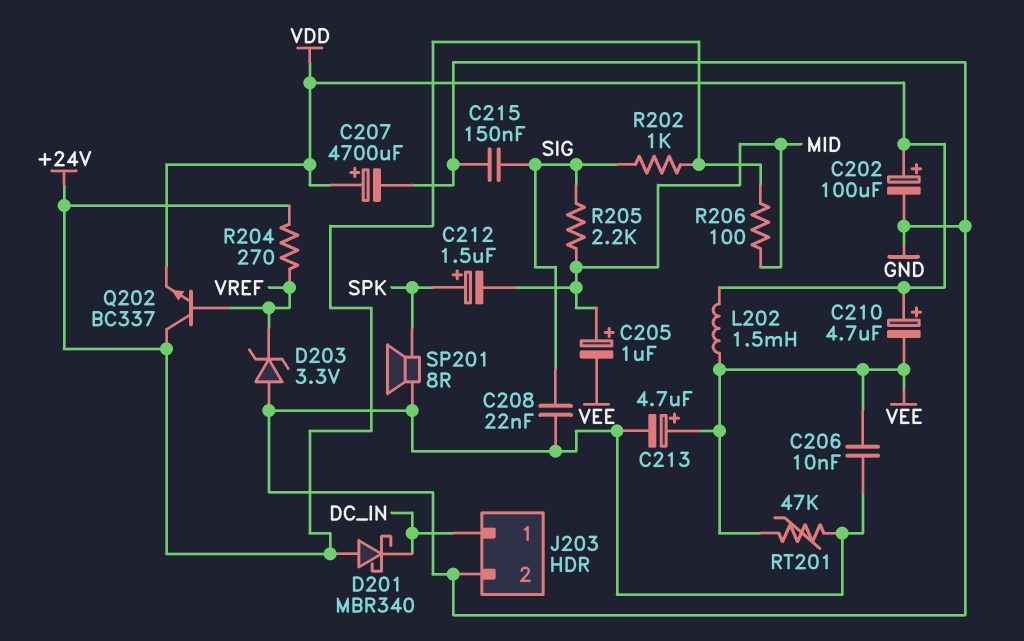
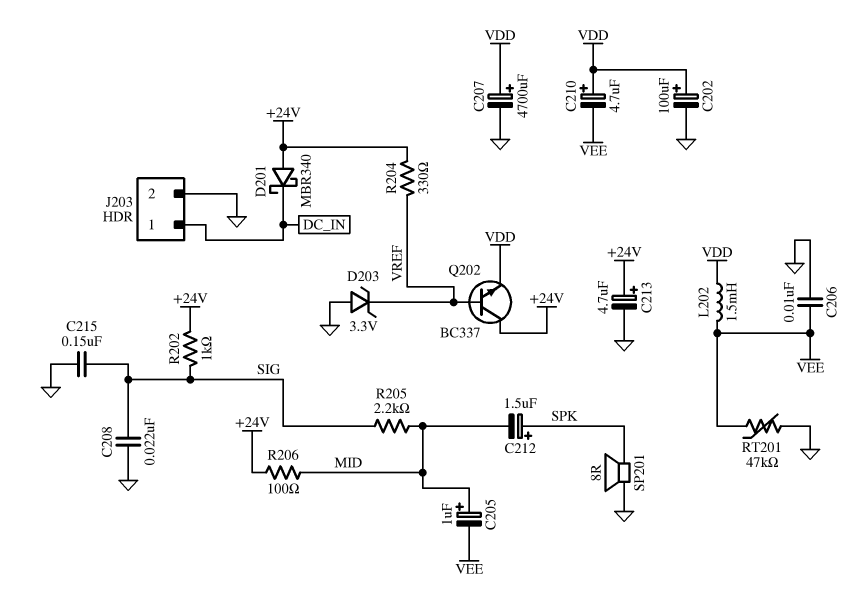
C213: 4.7uF (plus VEE, minus GND) -> 4.7uF (plus +24V, minus GND)
R204: 270 (+24V, VREF) -> 330 (+24V, VREF)

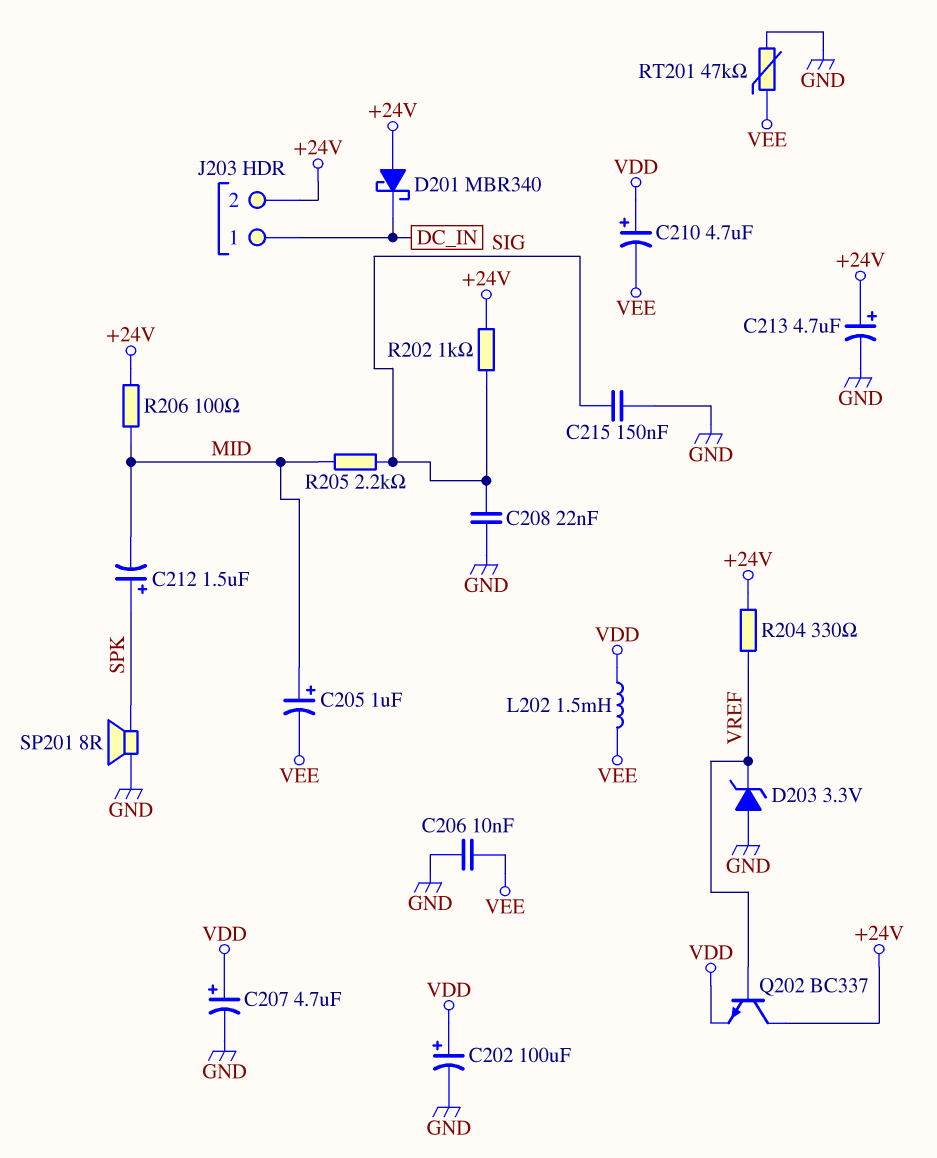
C207: 4700uF (plus VDD, minus GND) -> 4.7uF (plus VDD, minus GND)
J203 pin 2: GND -> +24V

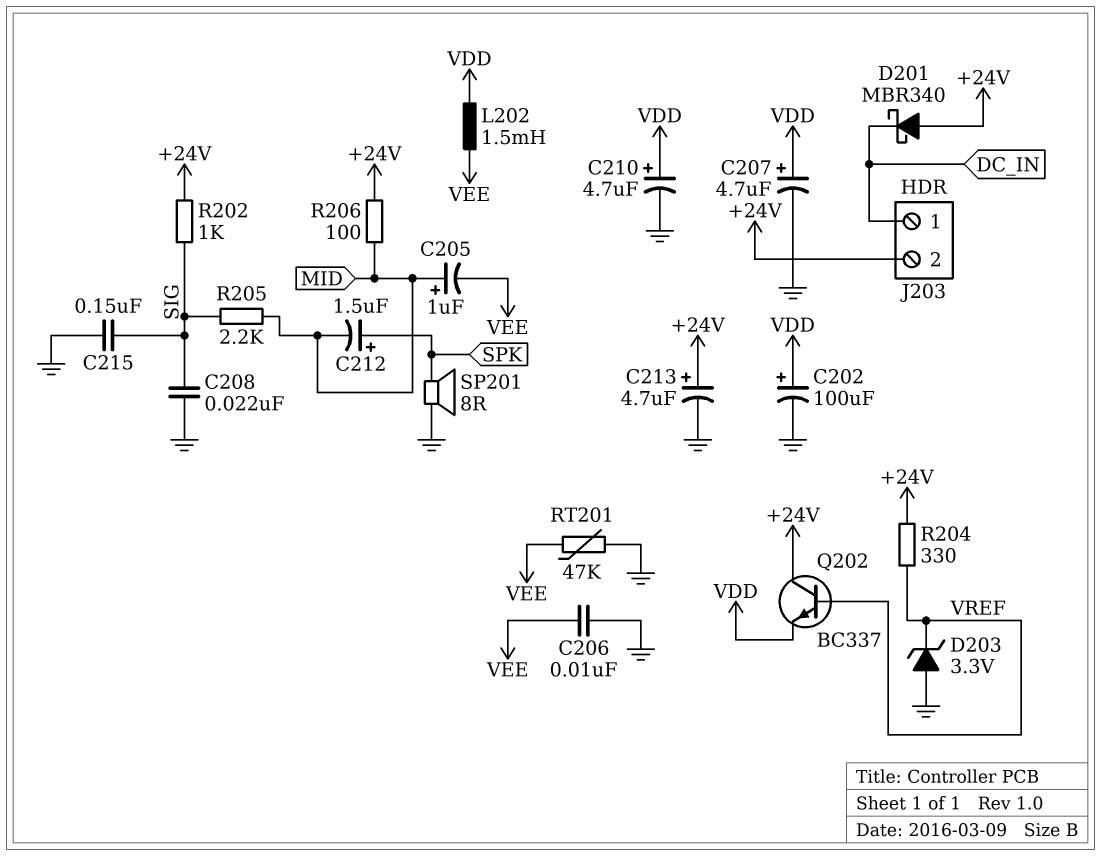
C210: 4.7uF (plus VDD, minus VEE) -> 4.7uF (plus VDD, minus GND)

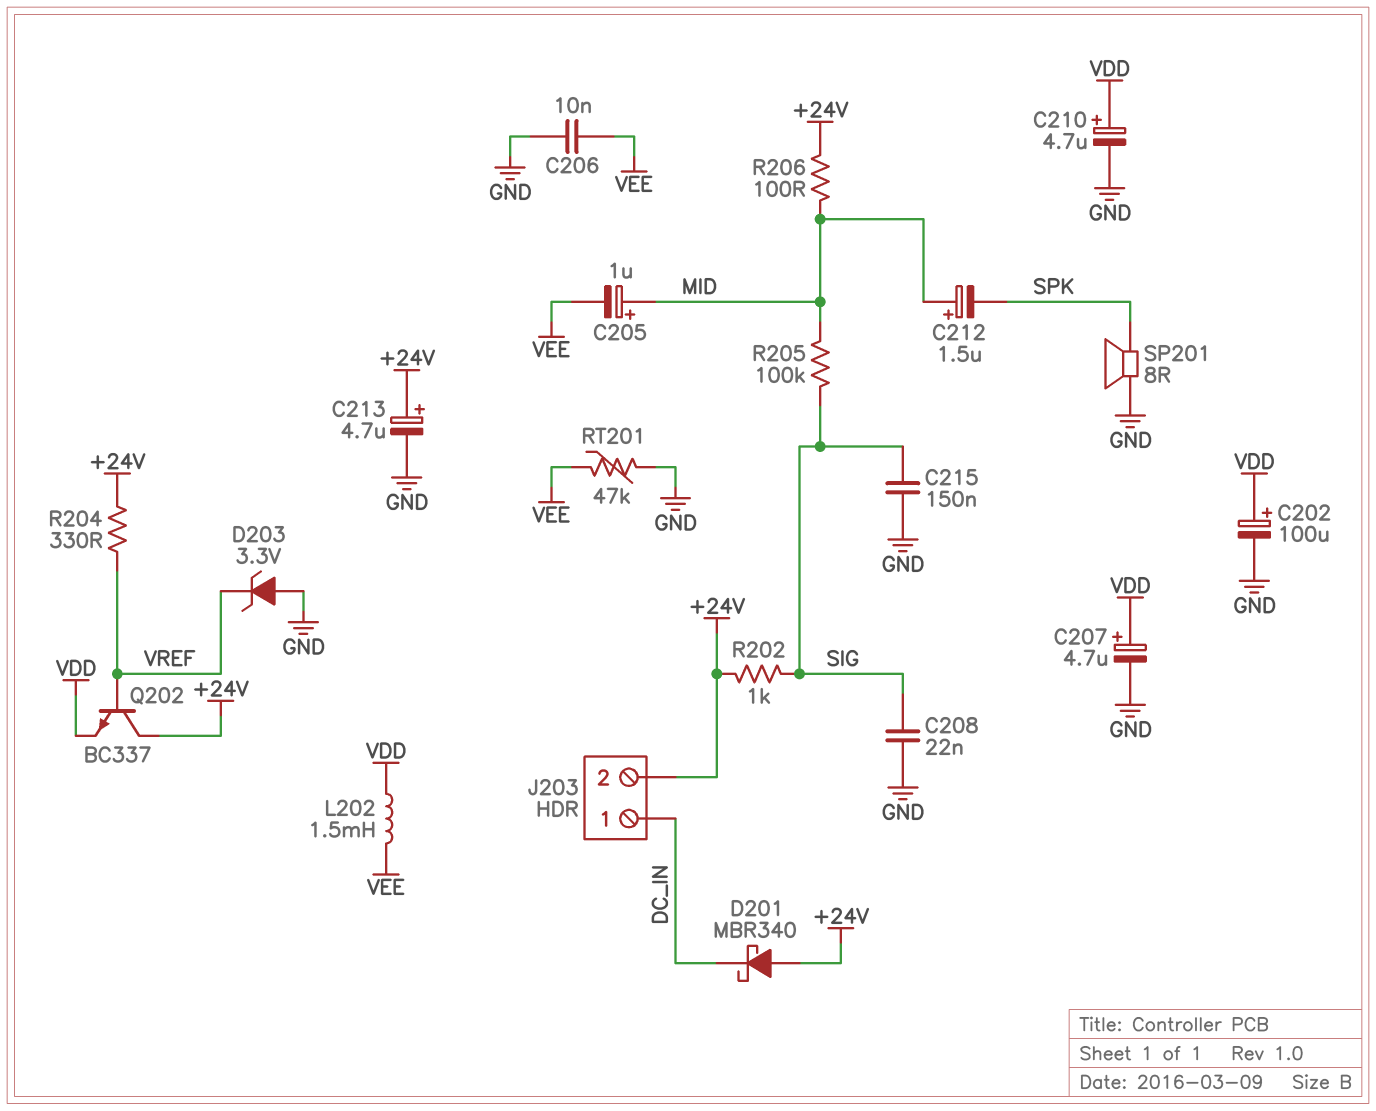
C212: 1.5uF (plus SPK, minus MID) -> 1.5uF (plus MID, minus SPK)
R205: 2.2k (MID, SIG) -> 100k (MID, SIG)

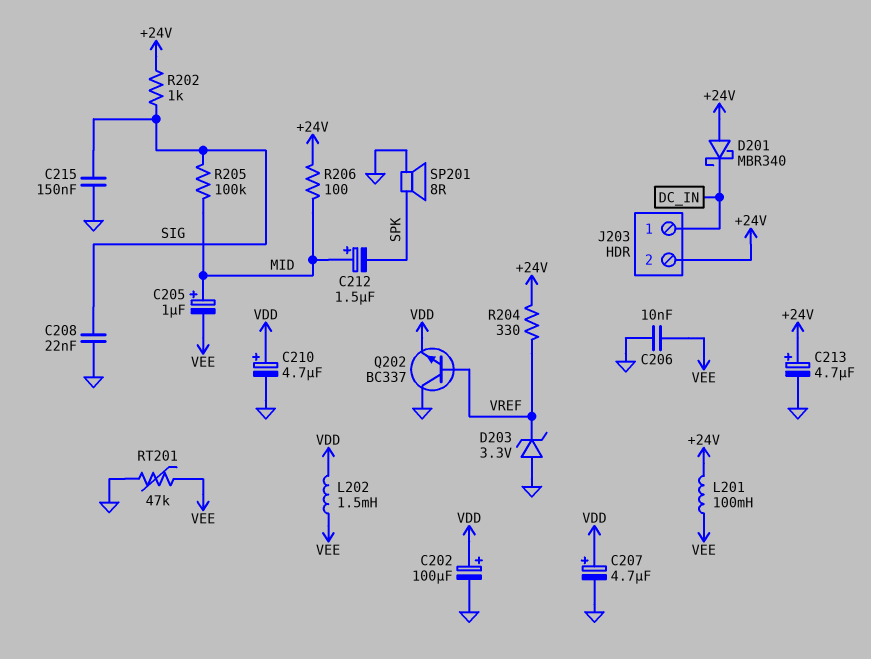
L201: none -> 100mH (+24V, VEE)
Q202: NPN BC337 (B VREF, C +24V, E VDD) -> NPN BC337 (B VREF, C GND, E VDD)

